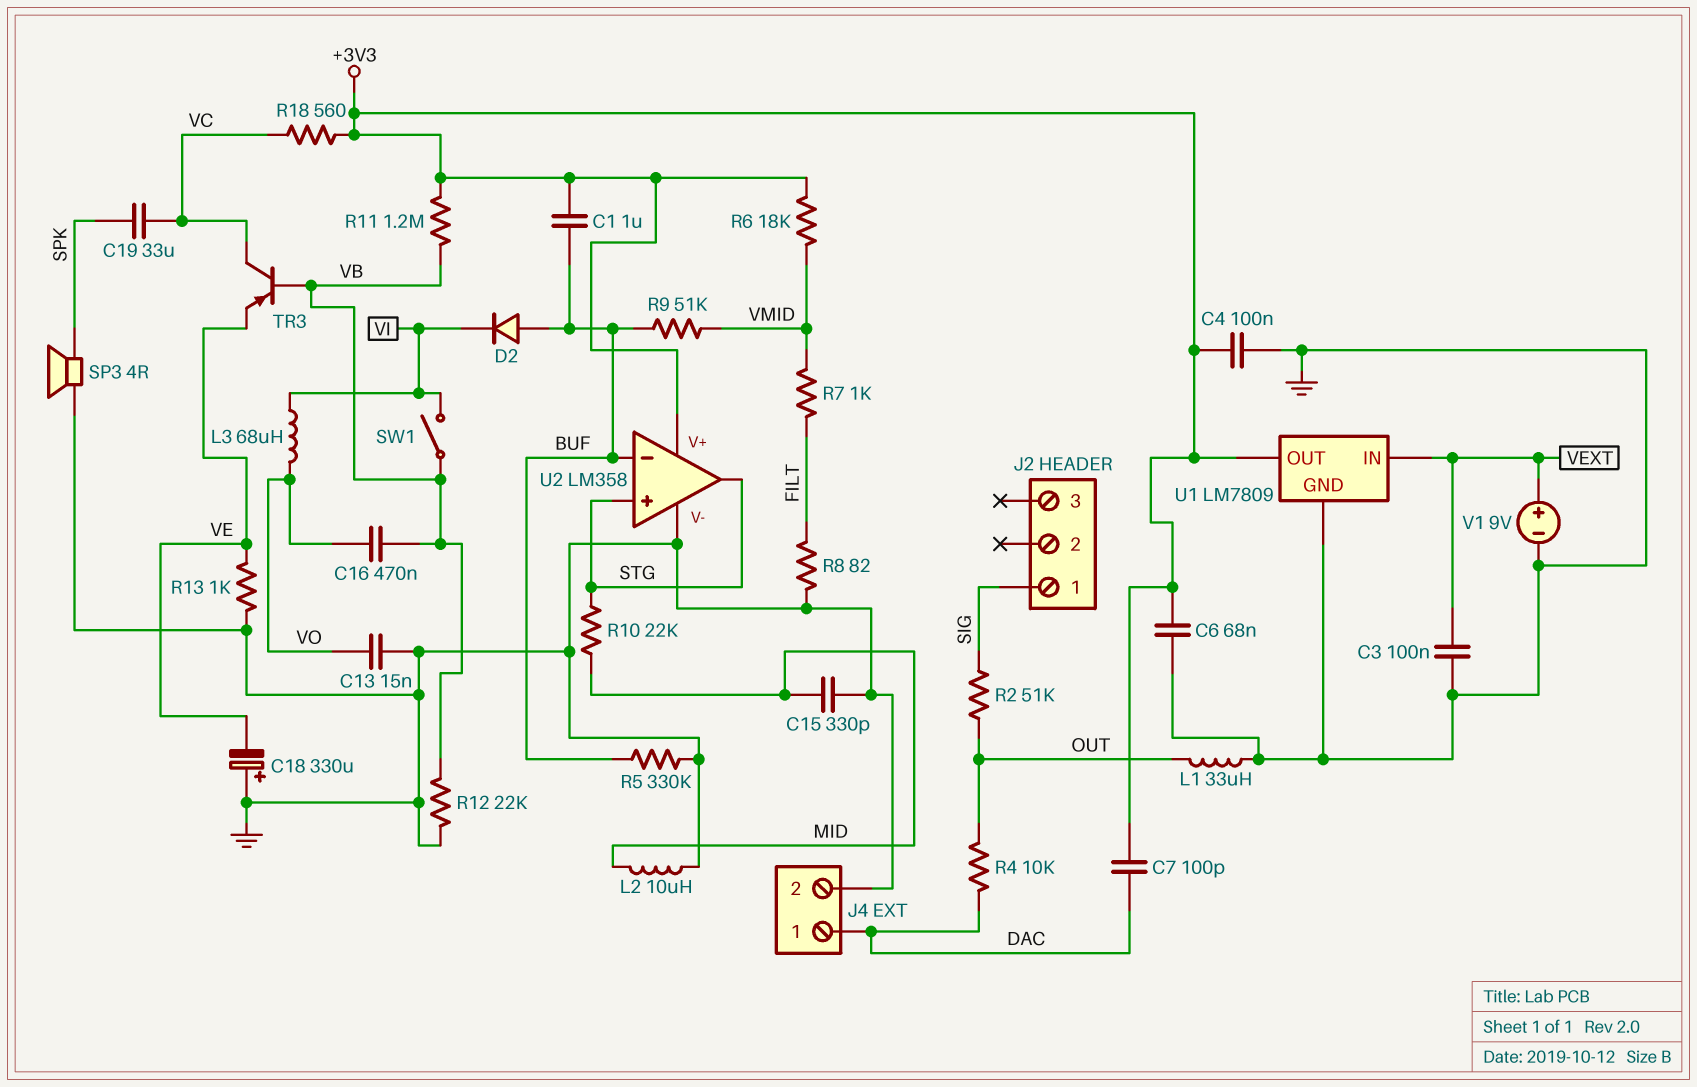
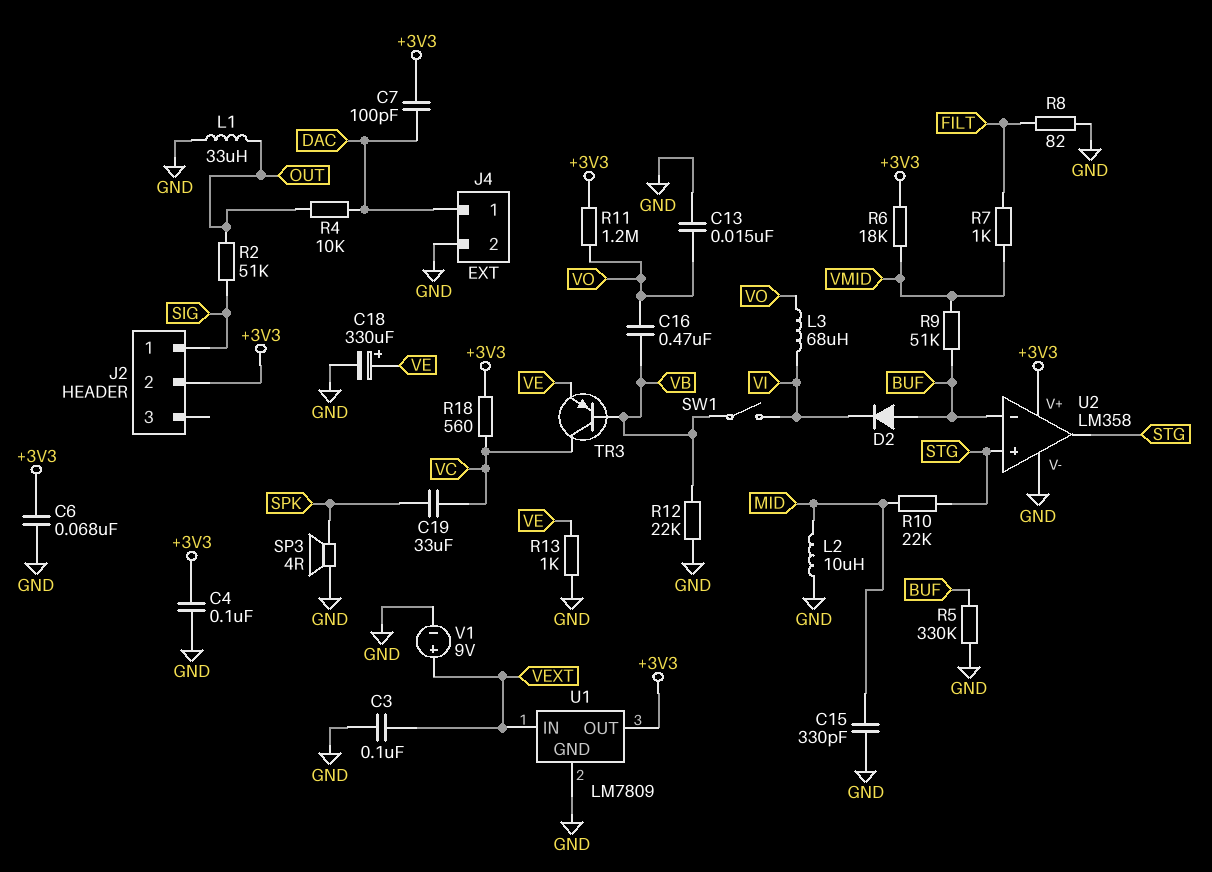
C1: 1uF (+3V3, BUF) -> none
C18: 330uF (plus GND, minus VE) -> 330uF (plus VE, minus GND)
J2 pin 2: none -> +3V3
R11: 1.2M (+3V3, VB) -> 1.2M (+3V3, VO)

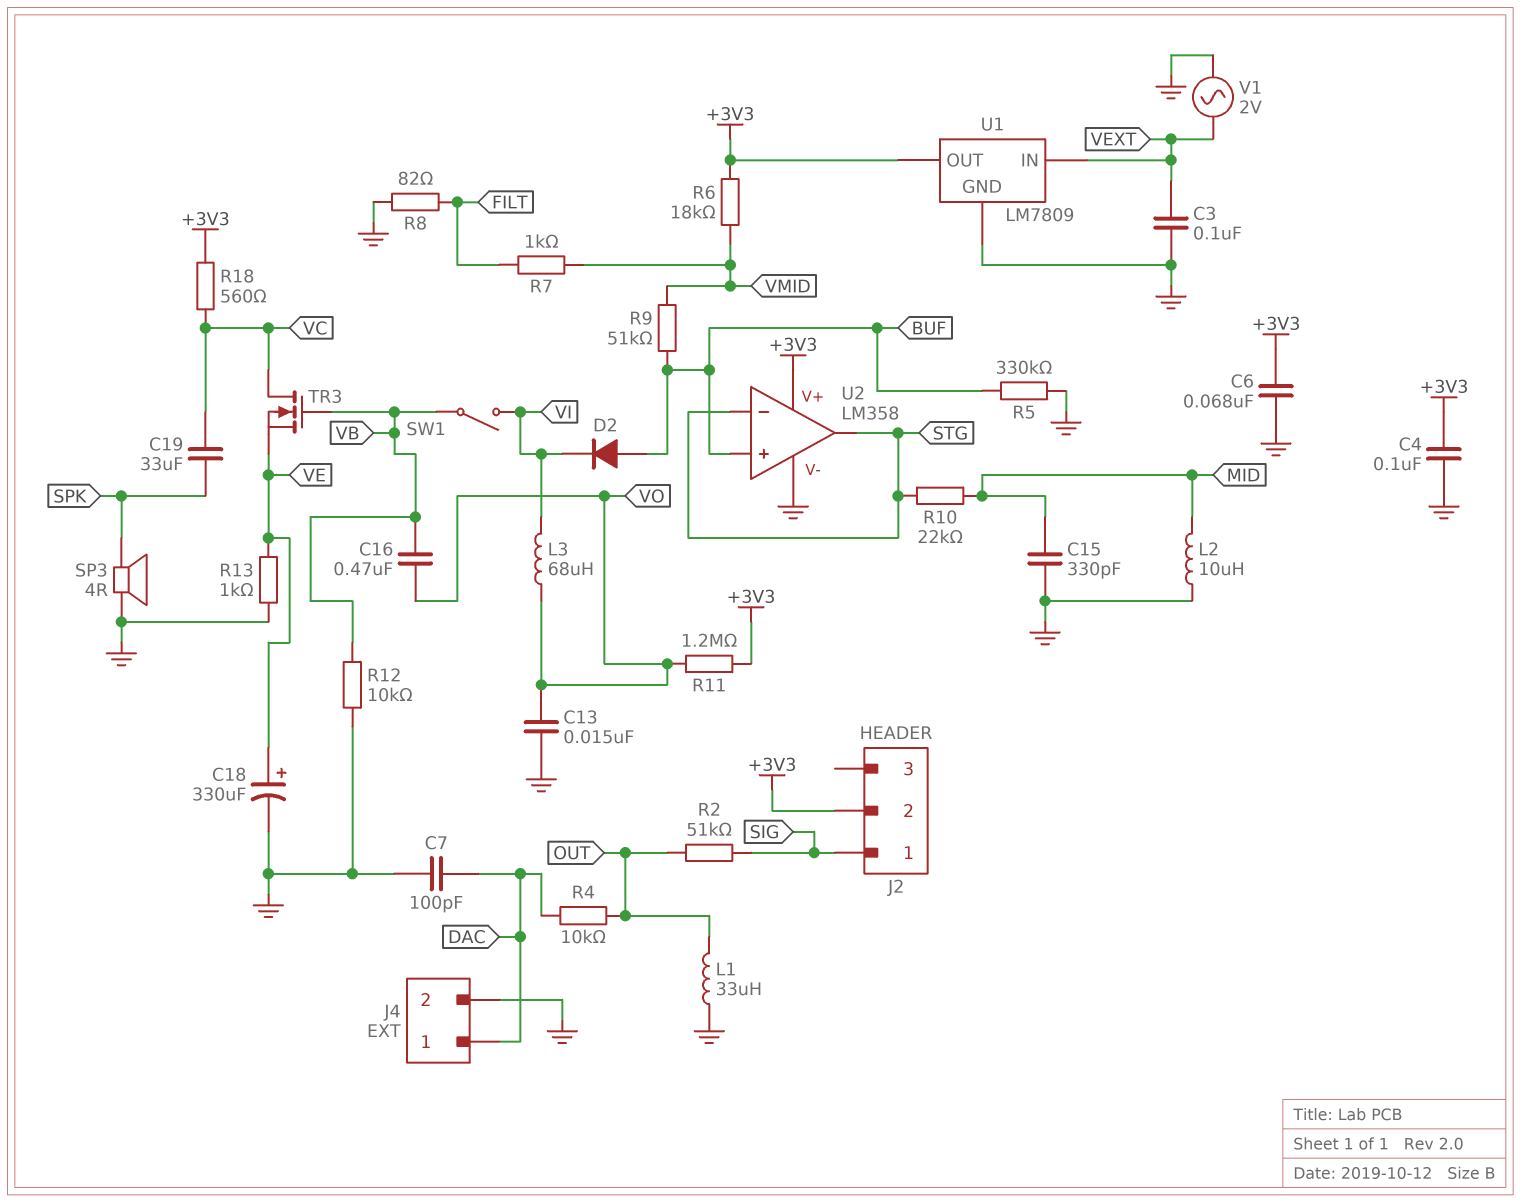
C7: 100pF (+3V3, DAC) -> 100pF (DAC, GND)
R12: 22k (GND, VB) -> 10k (GND, VB)
TR3: PNP (B VB, C VC, E VE) -> NMOS (G VB, D VC, S VE)
U2 pin in+: STG -> BUF
U2 pin in-: BUF -> STG
V1: 9V (plus VEXT, minus GND) -> AC 2V (GND, VEXT)

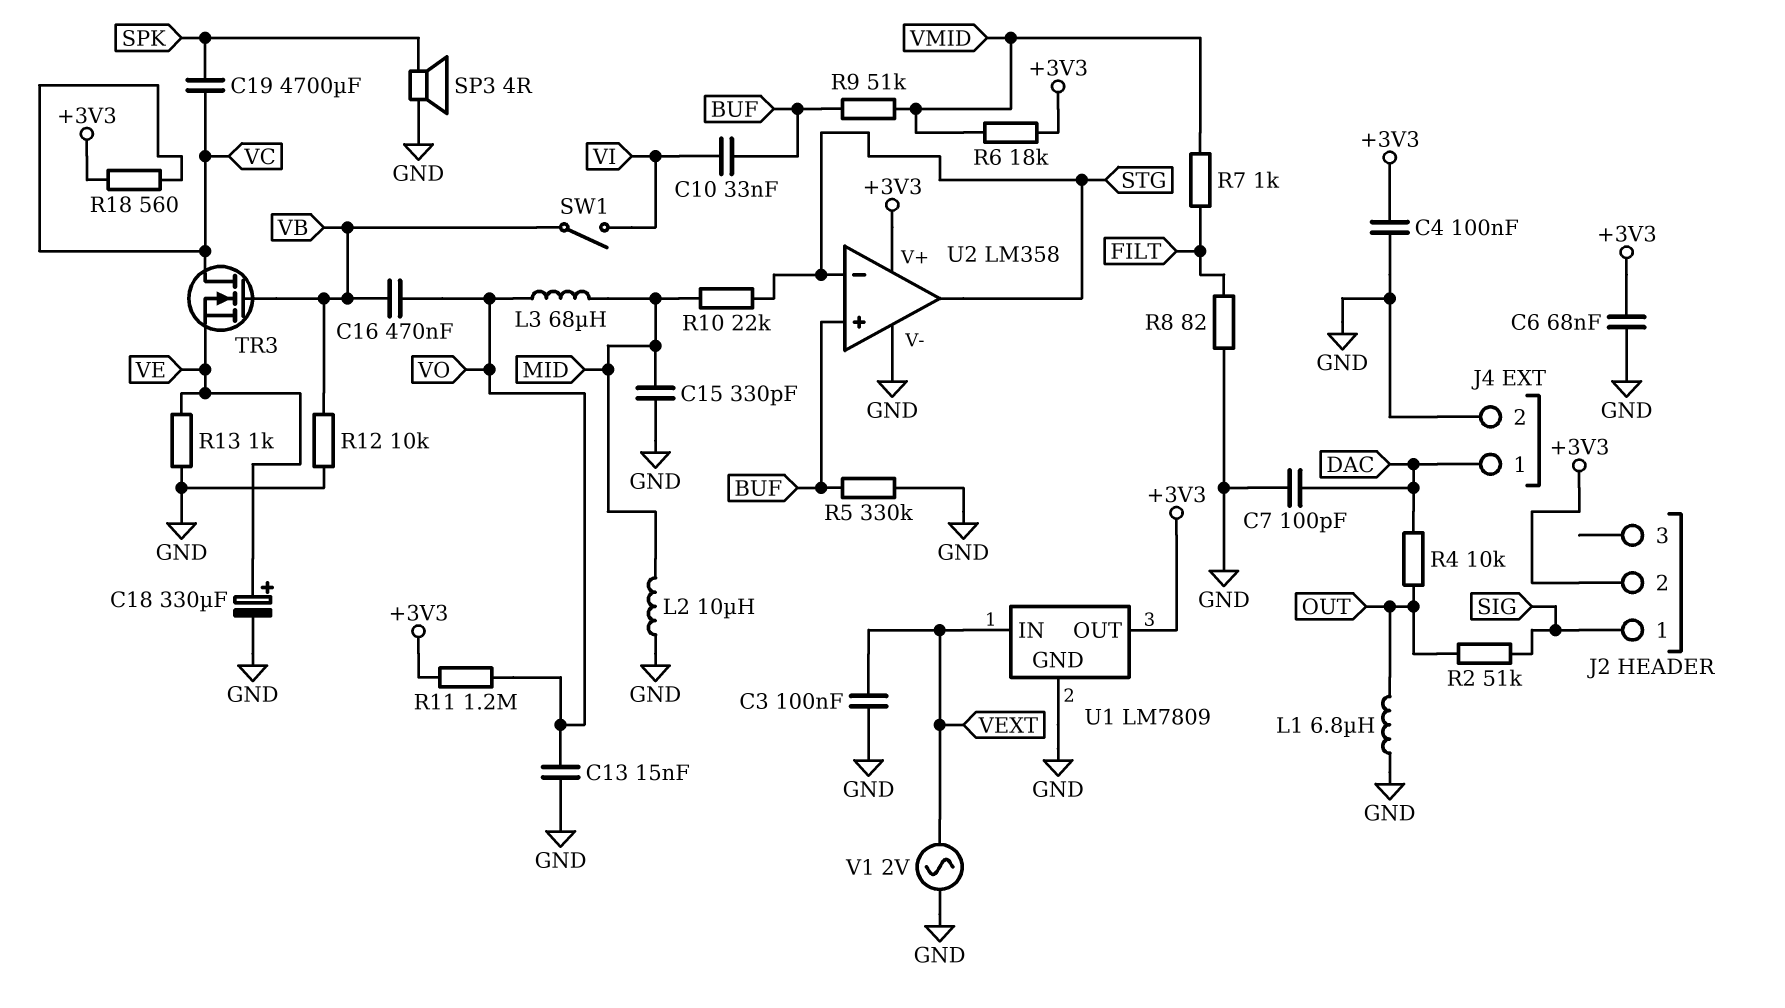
C10: none -> 33nF (BUF, VI)
C19: 33uF (SPK, VC) -> 4700uF (SPK, VC)
D2: diode (A BUF, K VI) -> none
L1: 33uH (GND, OUT) -> 6.8uH (GND, OUT)
L3: 68uH (VI, VO) -> 68uH (MID, VO)

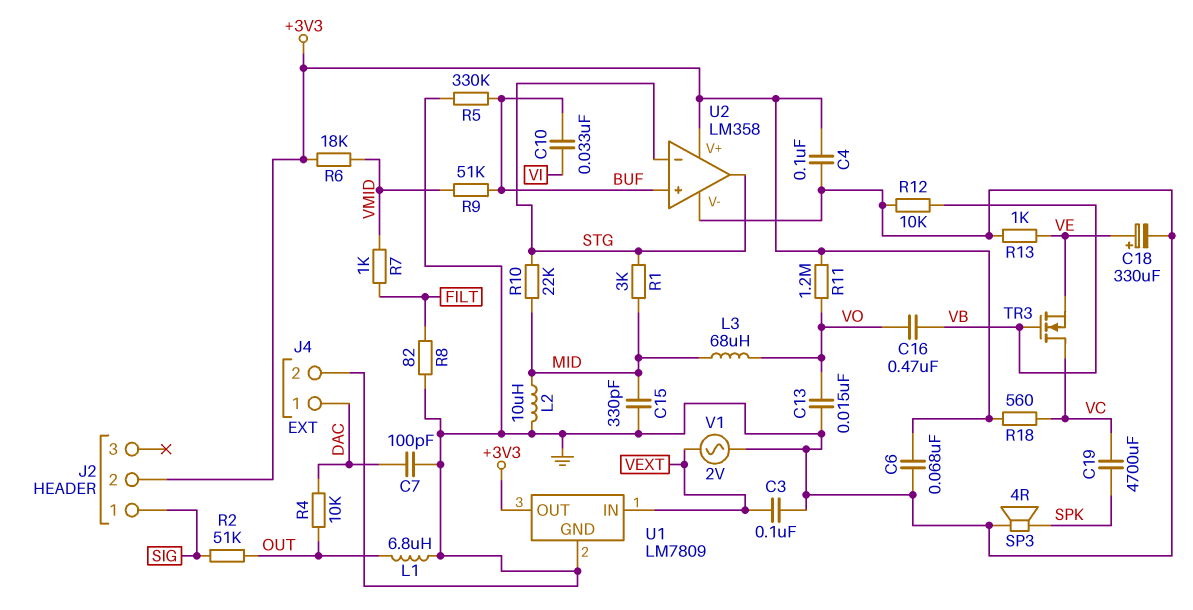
R1: none -> 3k (MID, STG)
SW1: switch (VB, VI) -> none

